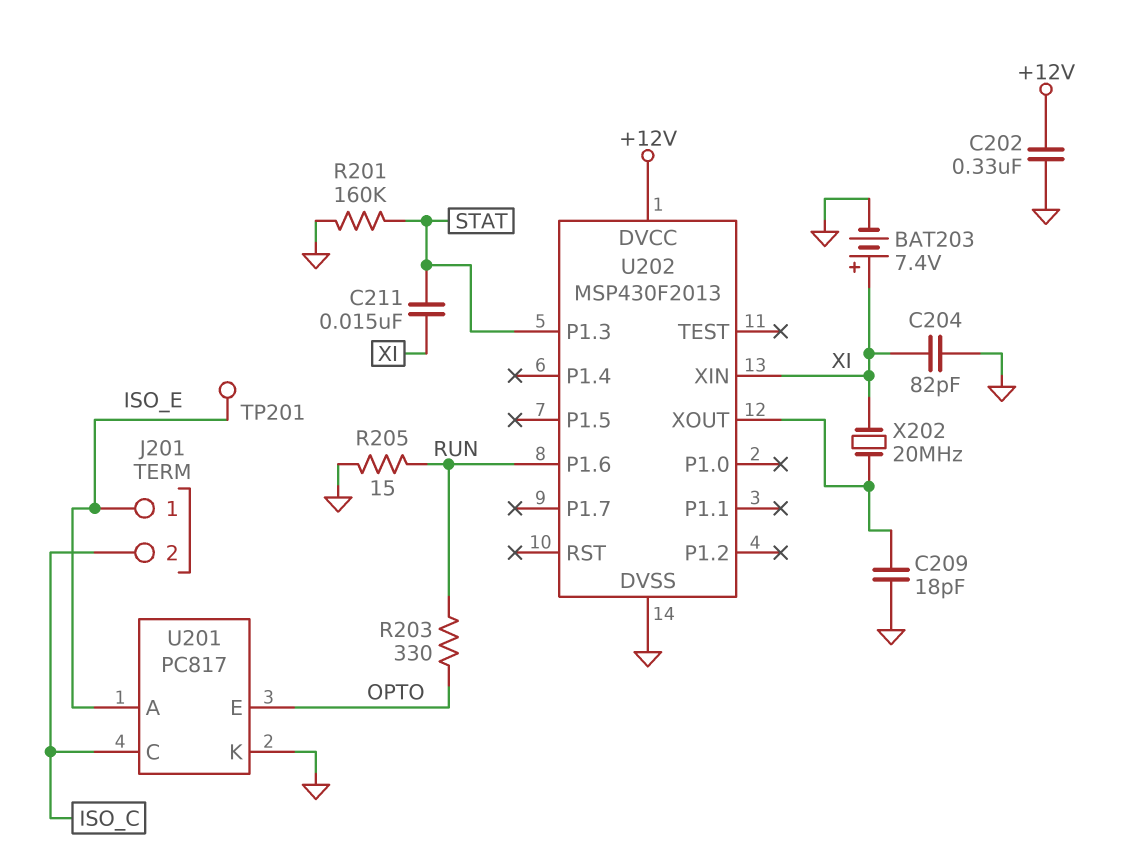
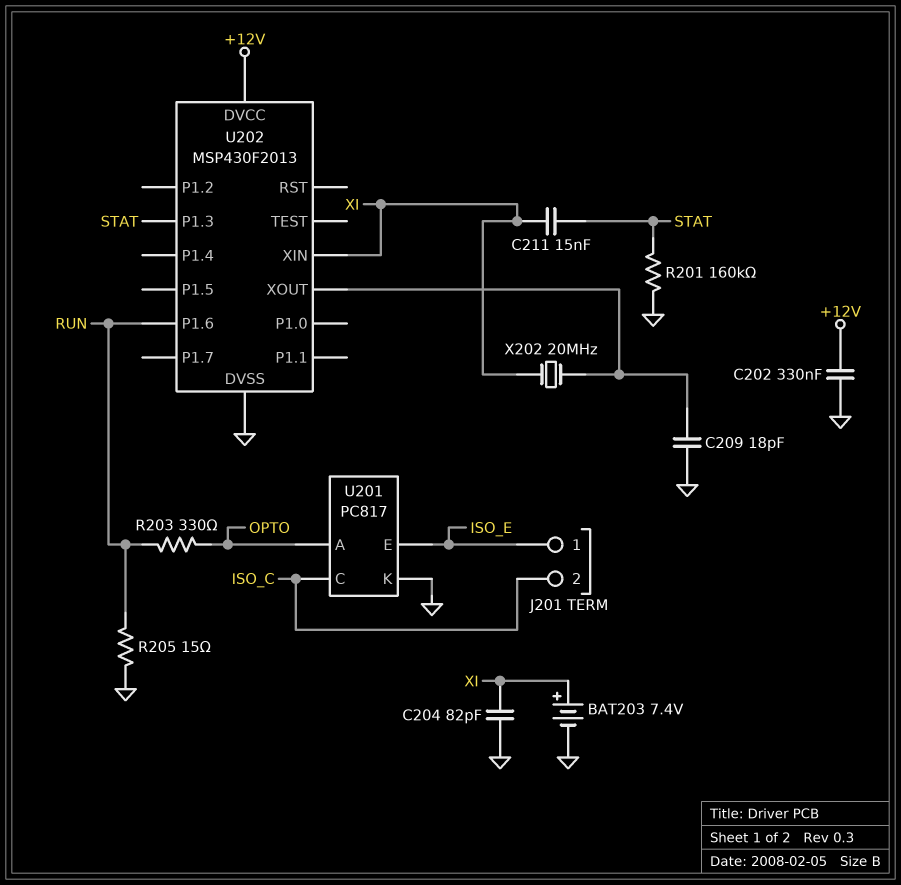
TP201: test point (ISO_E) -> none
U201 pin A: ISO_E -> OPTO
U201 pin E: OPTO -> ISO_E

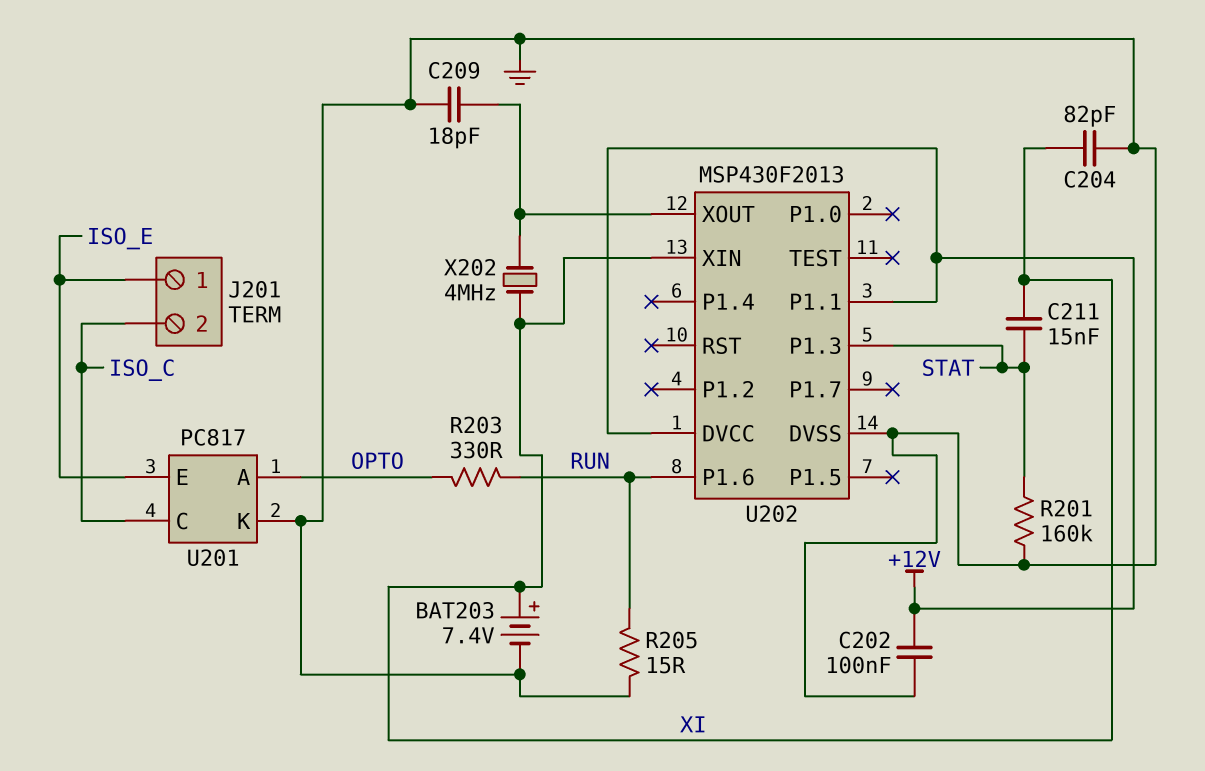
C202: 330nF (+12V, GND) -> 100nF (+12V, GND)
U202 pin P1.1: none -> +12V
X202: 20MHz (U202/XOUT, XI) -> 4MHz (U202/XOUT, XI)

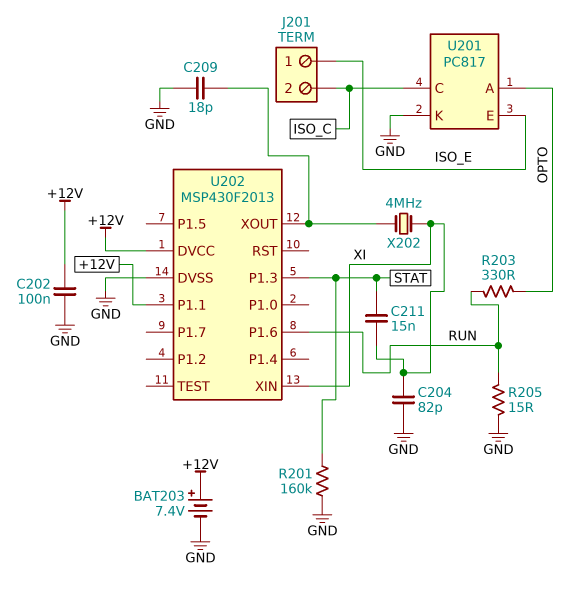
BAT203: 7.4V (plus XI, minus GND) -> 7.4V (plus +12V, minus GND)

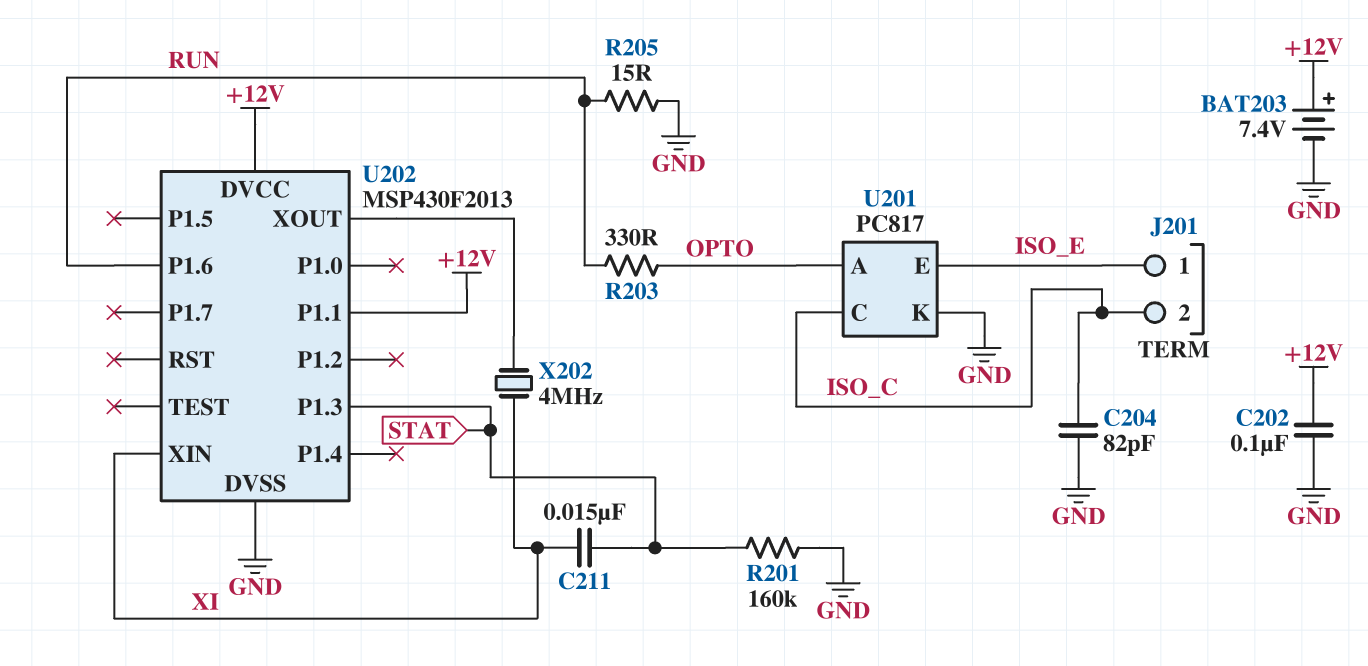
C204: 82pF (GND, XI) -> 82pF (GND, ISO_C)
C209: 18pF (GND, U202/XOUT) -> none

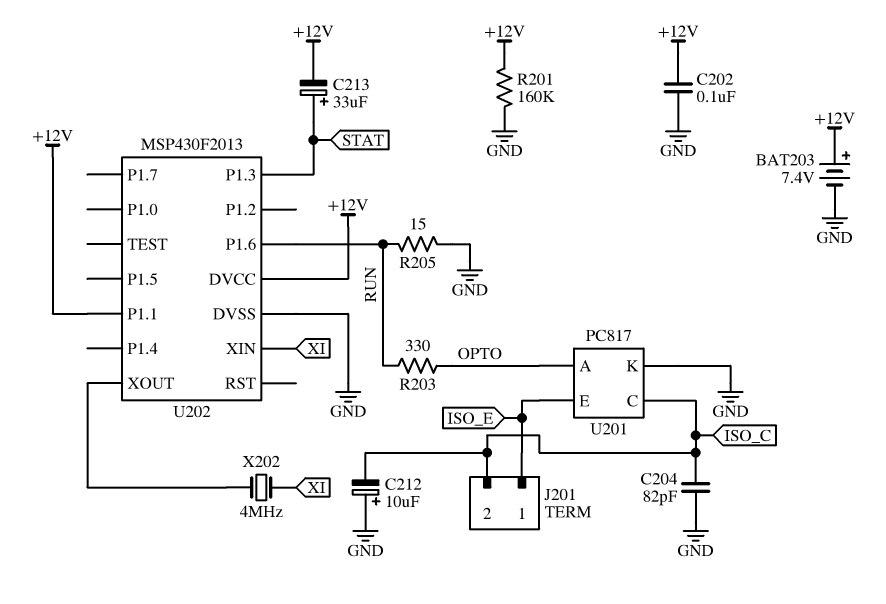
C211: 15nF (STAT, XI) -> none
C212: none -> 10uF (plus GND, minus ISO_C)
C213: none -> 33uF (plus STAT, minus +12V)
R201: 160k (GND, STAT) -> 160k (+12V, GND)

